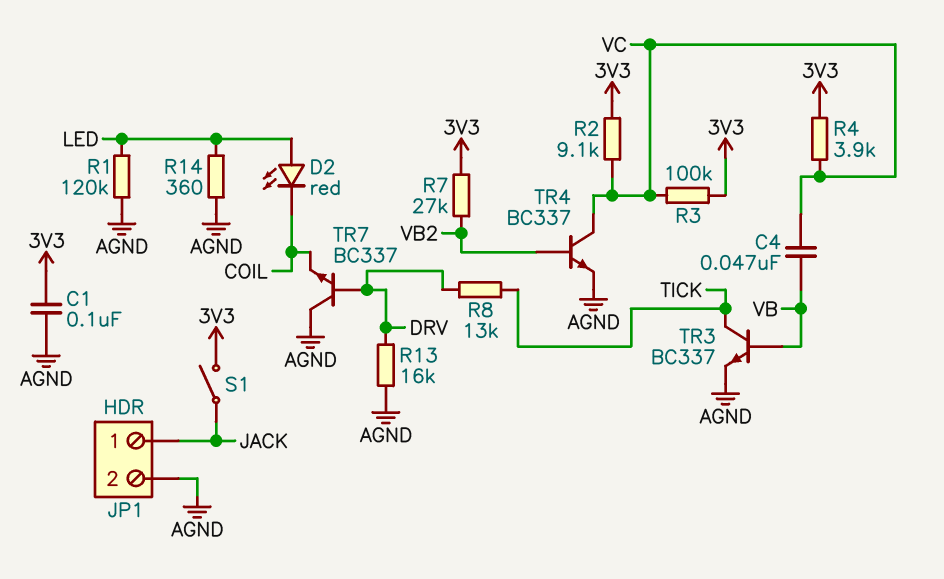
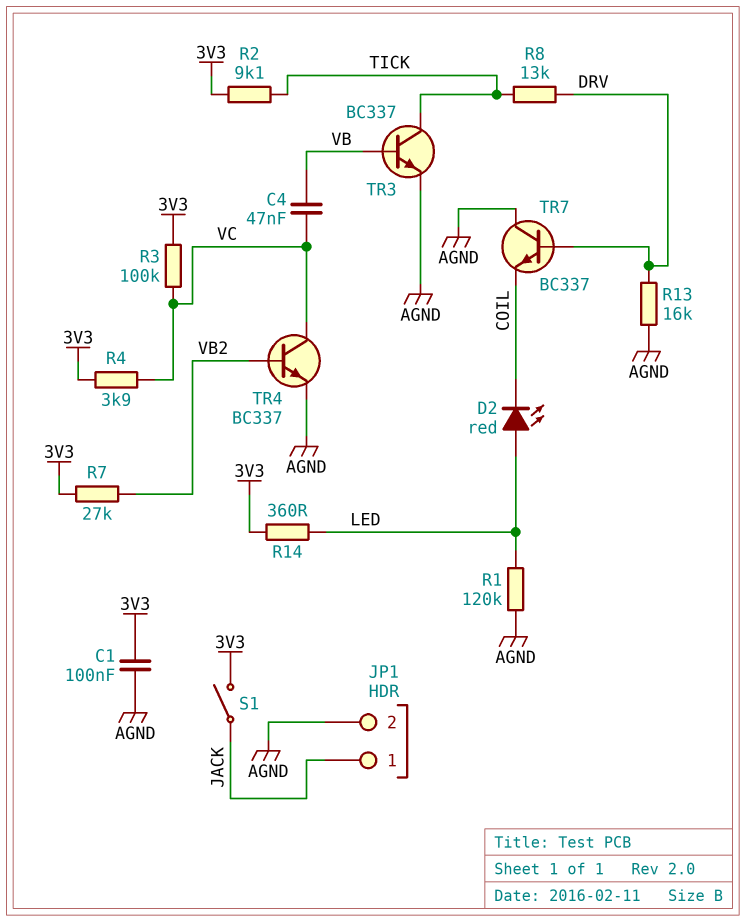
R2: 9.1k (3V3, VC) -> 9.1k (3V3, TICK)
R14: 360 (AGND, LED) -> 360 (3V3, LED)

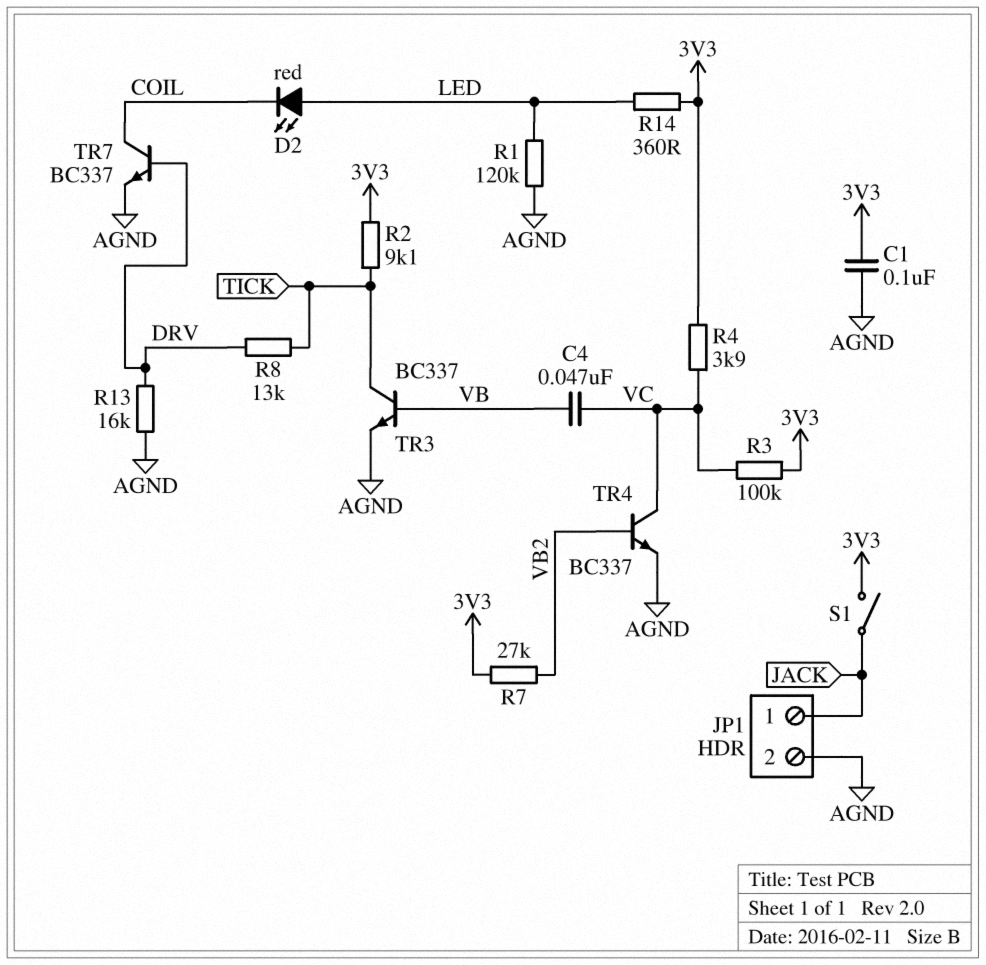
TR7: NPN BC337 (B DRV, C AGND, E COIL) -> NPN BC337 (B DRV, C COIL, E AGND)

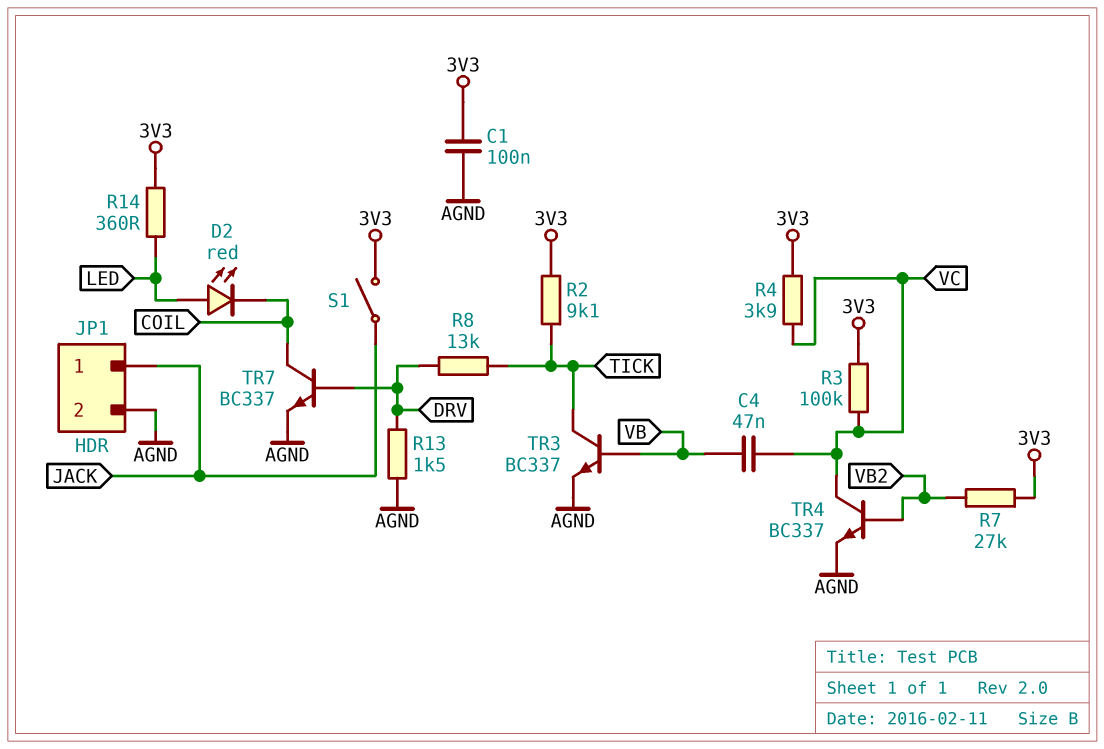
R1: 120k (AGND, LED) -> none
R13: 16k (AGND, DRV) -> 1.5k (AGND, DRV)

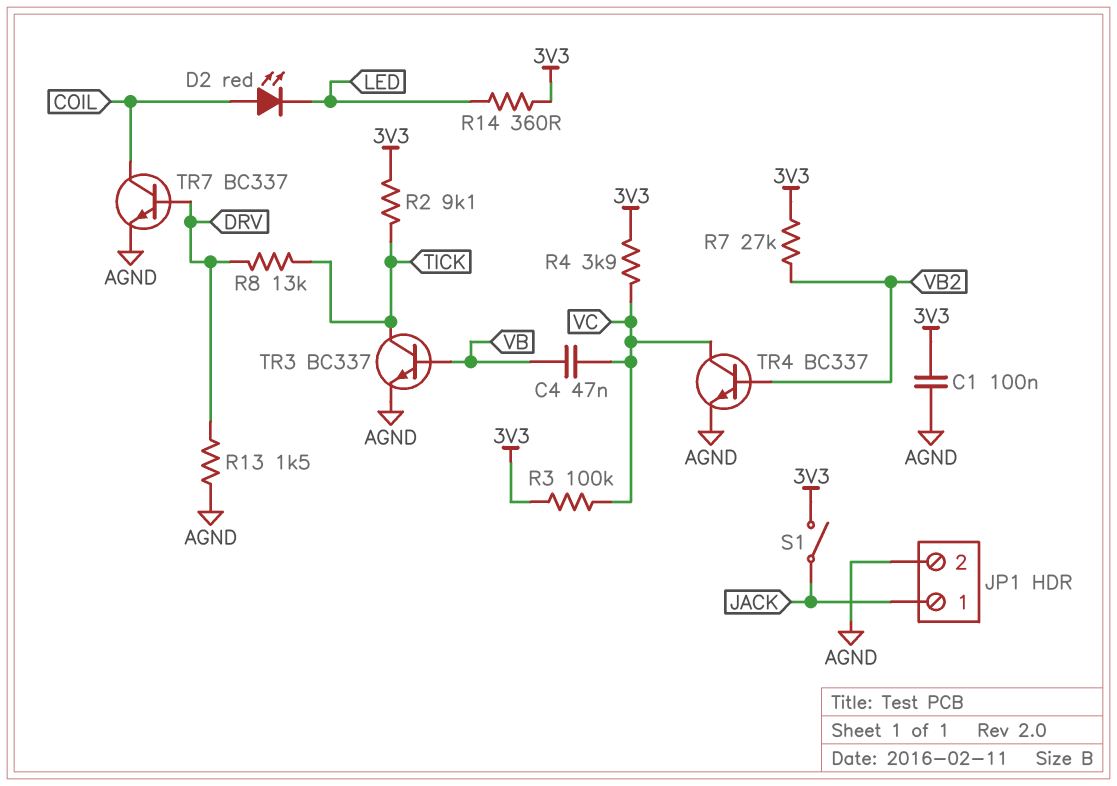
D2: LED red (A LED, K COIL) -> LED red (A COIL, K LED)

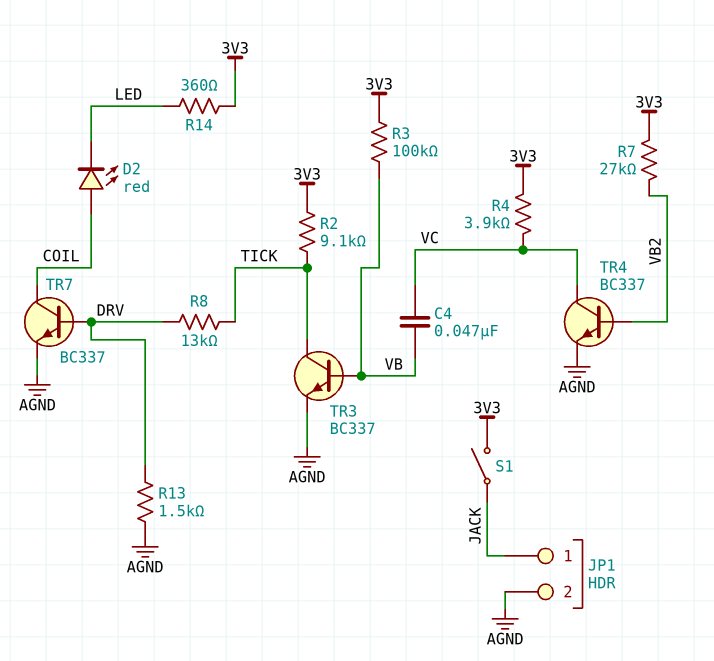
C1: 100nF (3V3, AGND) -> none
R3: 100k (3V3, VC) -> 100k (3V3, VB)

